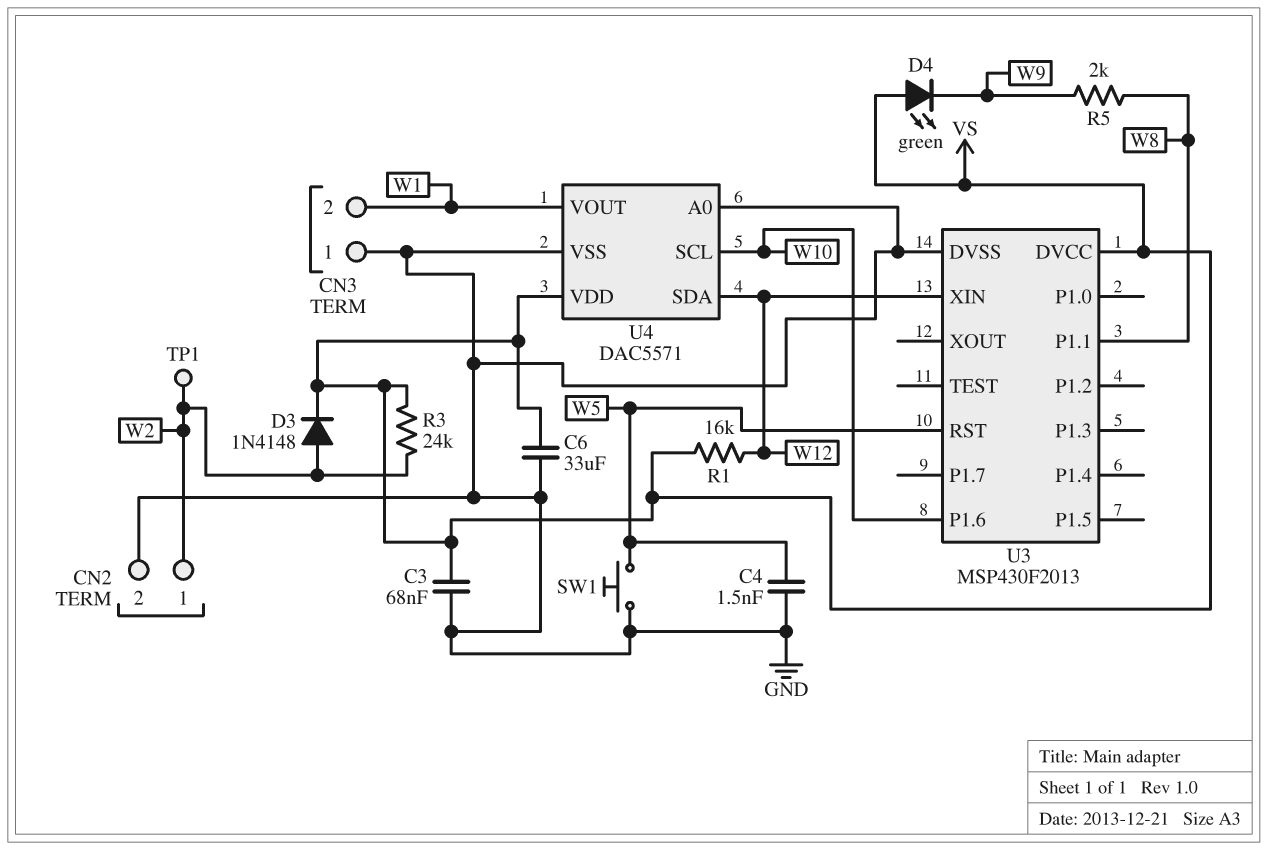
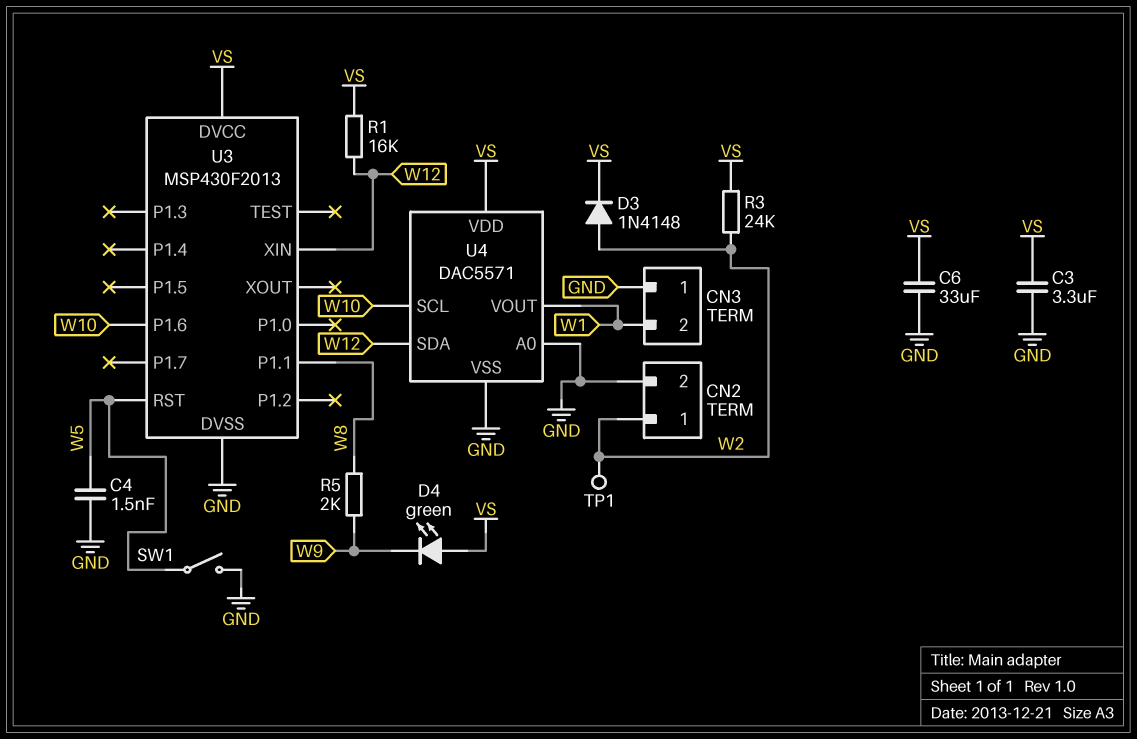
C3: 68nF (GND, VS) -> 3.3uF (GND, VS)
SW1: button (GND, W5) -> switch (GND, W5)

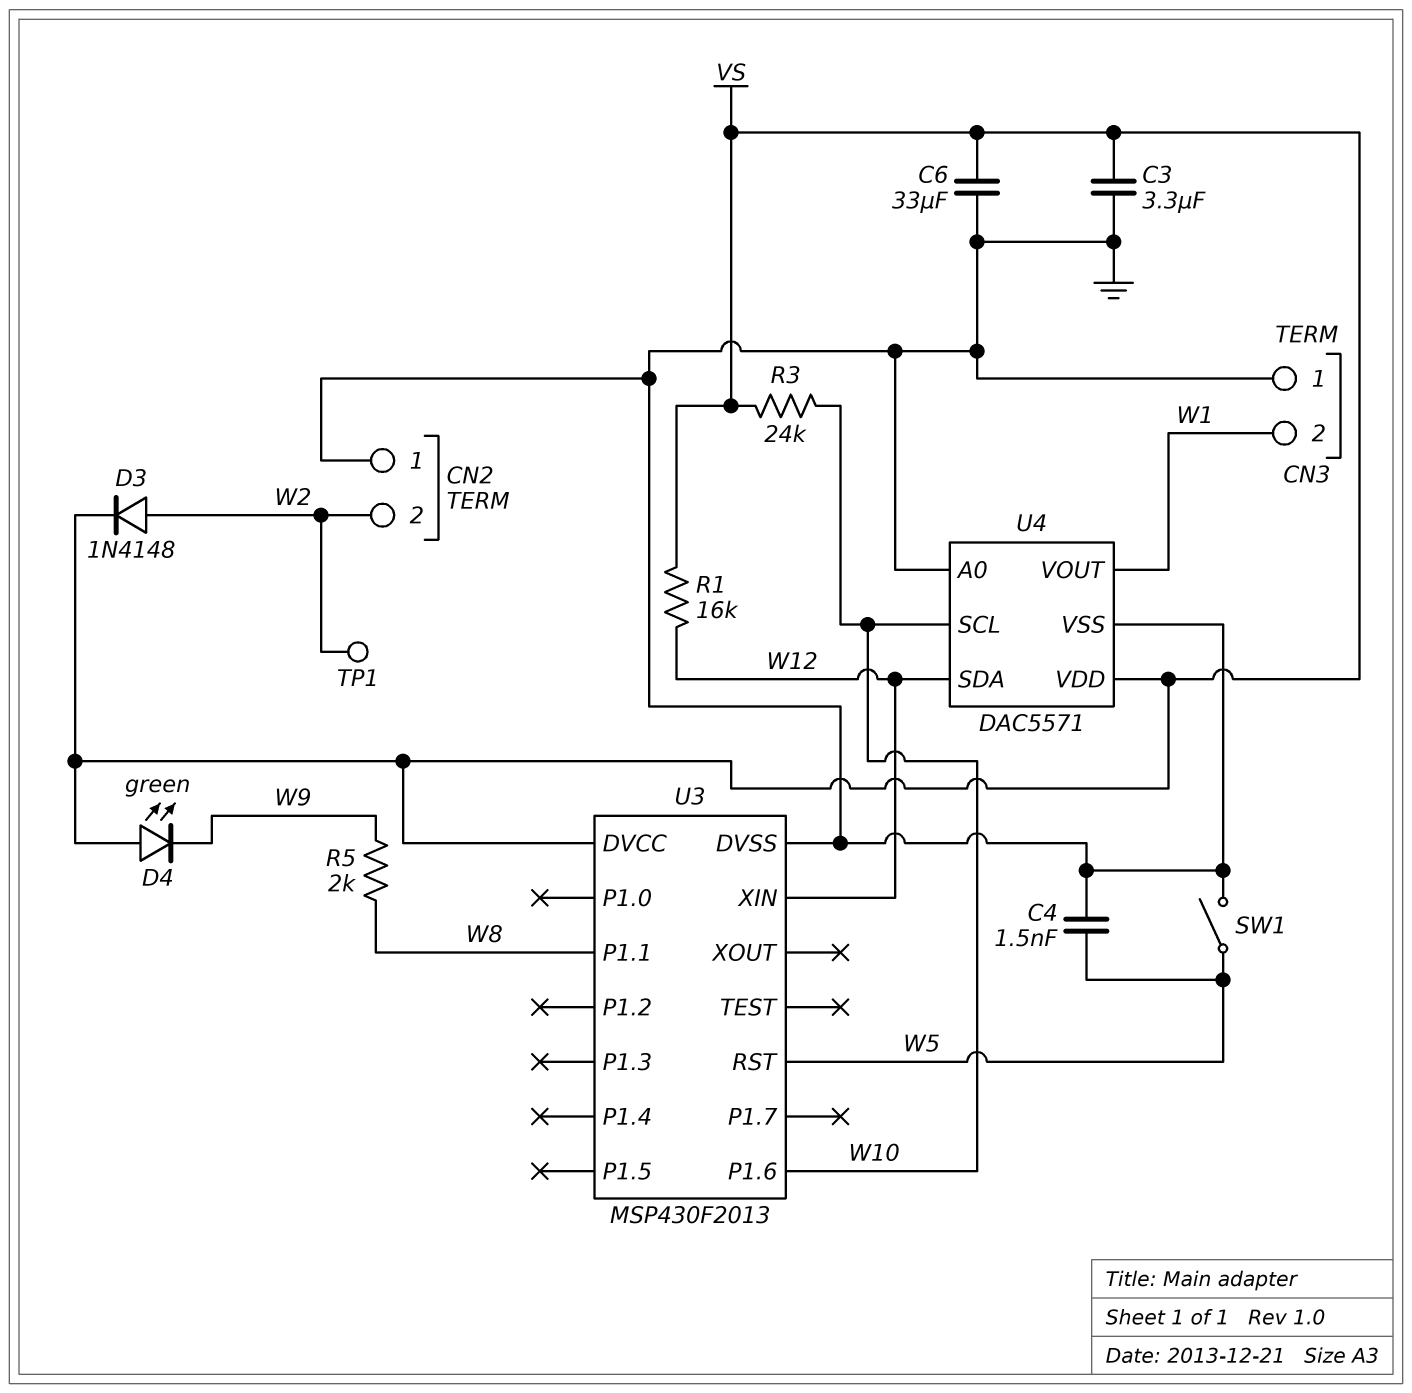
CN2 pin 1: W2 -> GND
CN2 pin 2: GND -> W2
R3: 24k (VS, W2) -> 24k (VS, W10)

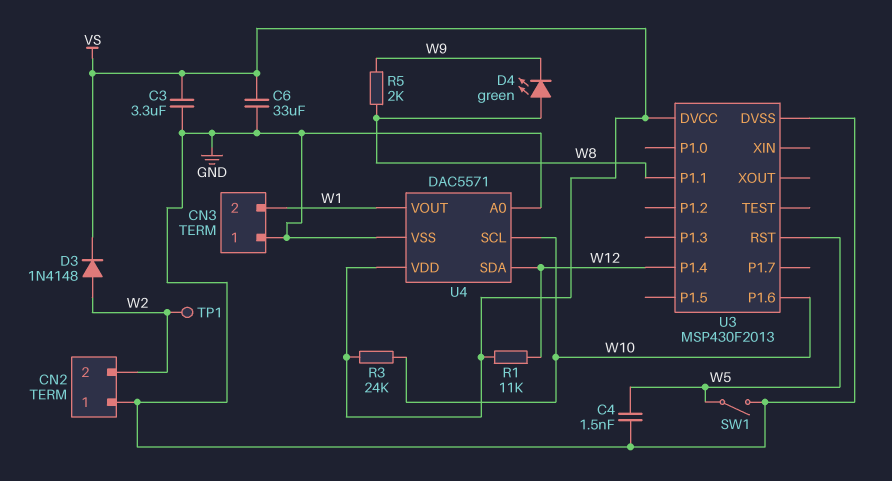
D4: LED green (A VS, K W9) -> LED green (A W8, K W9)
R1: 16k (VS, W12) -> 11k (VS, W12)
U3 pin P1.4: none -> W12
U3 pin XIN: W12 -> none

